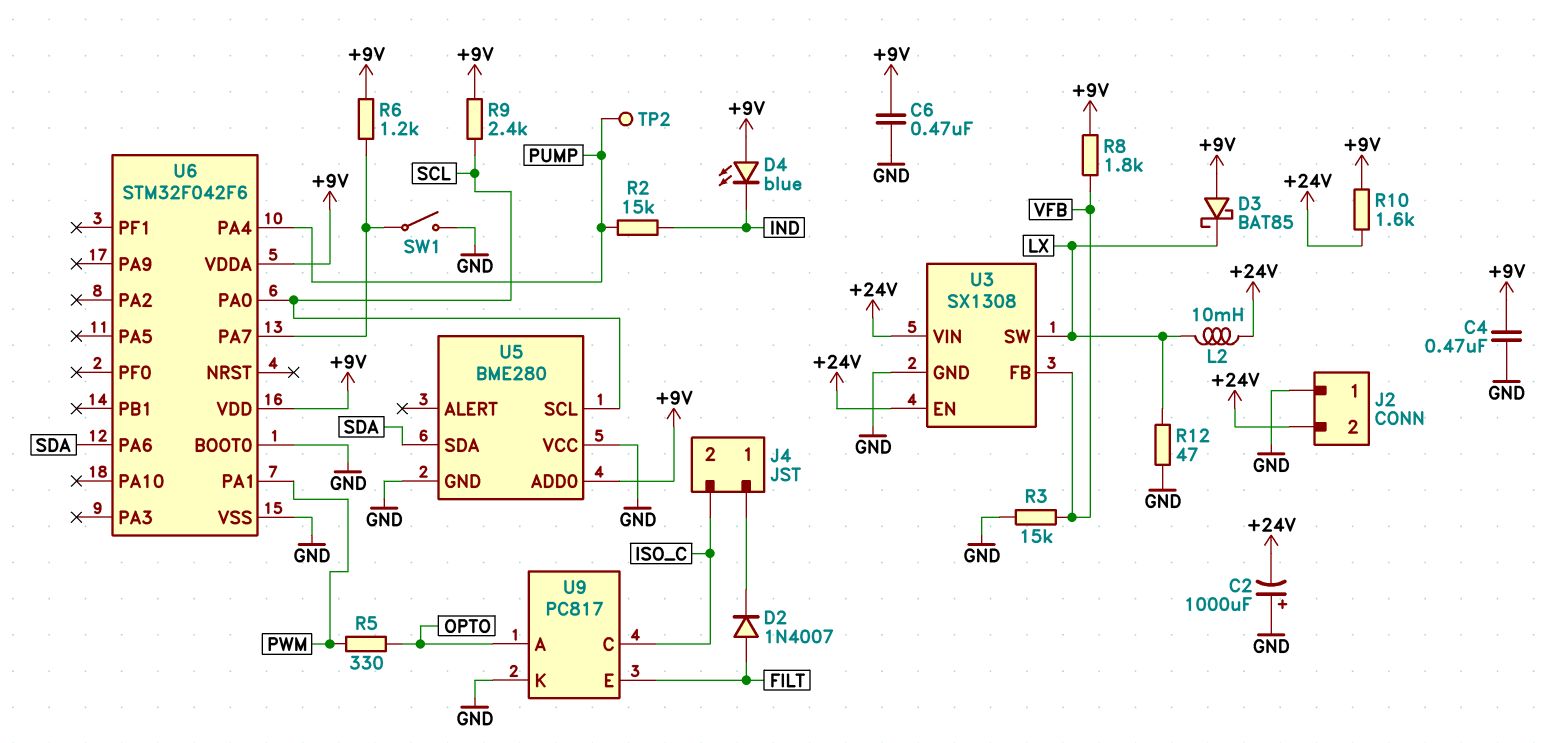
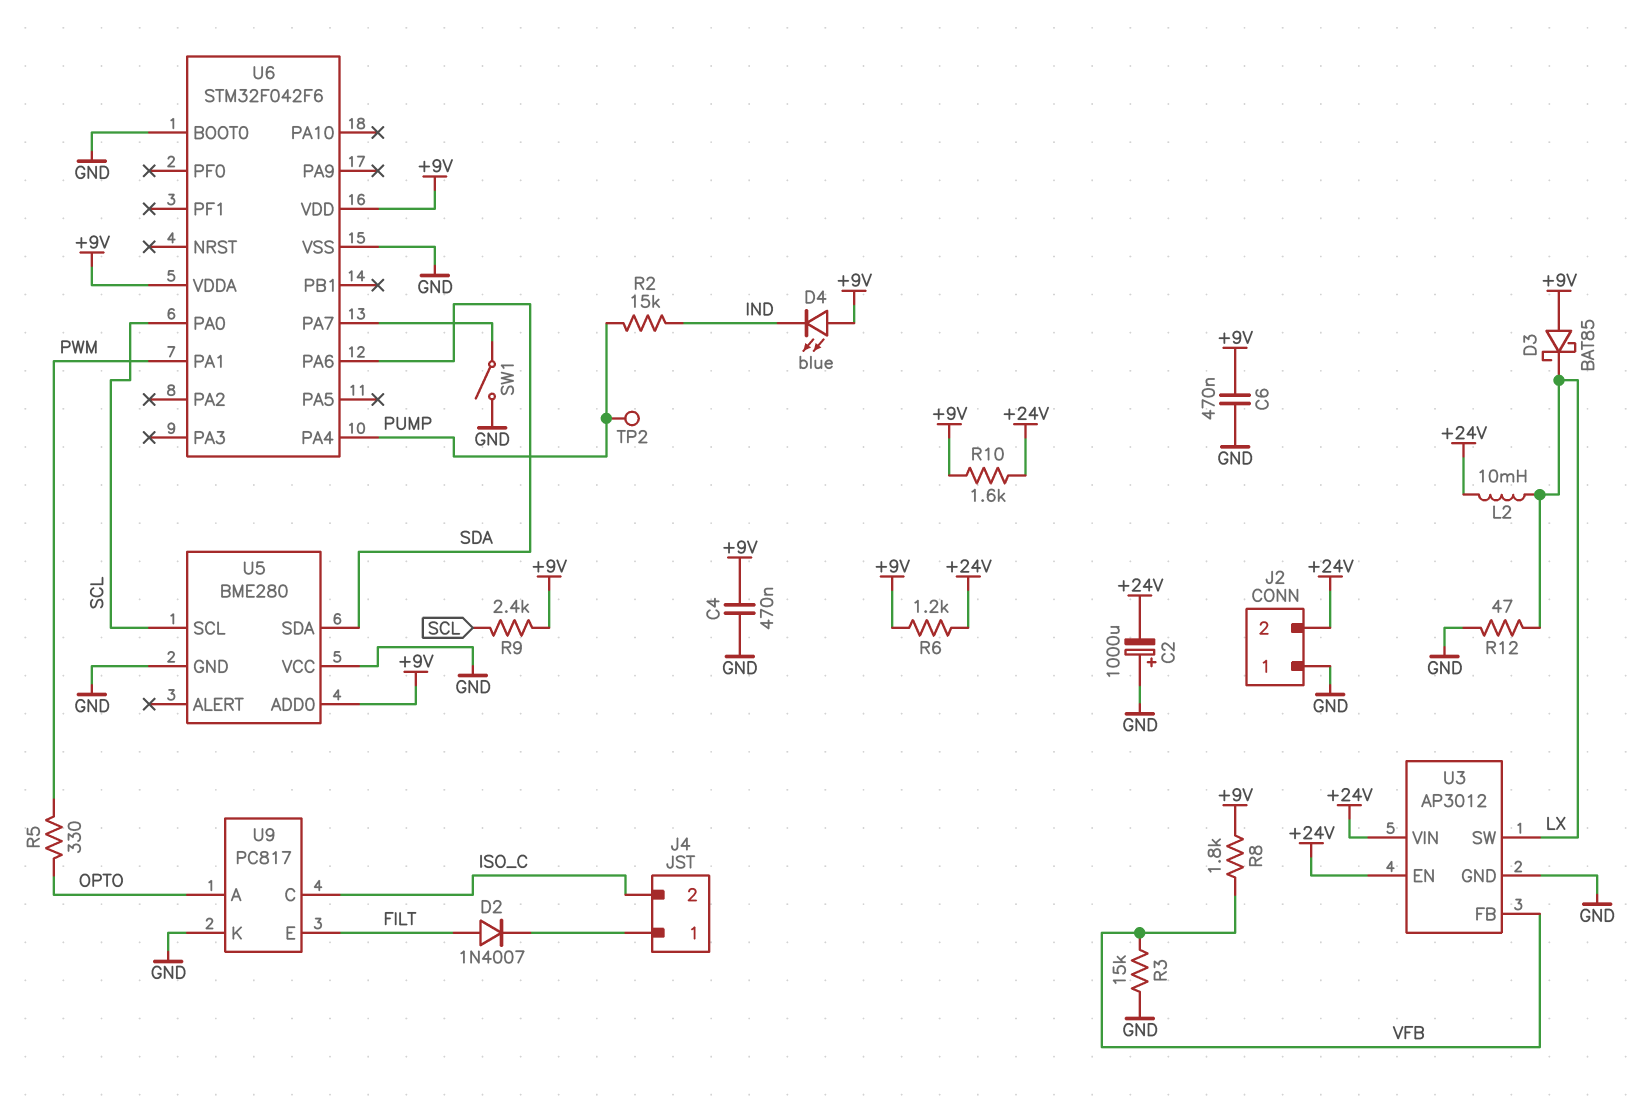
R6: 1.2k (+9V, U6/PA7) -> 1.2k (+9V, +24V)
U3: SX1308 -> AP3012

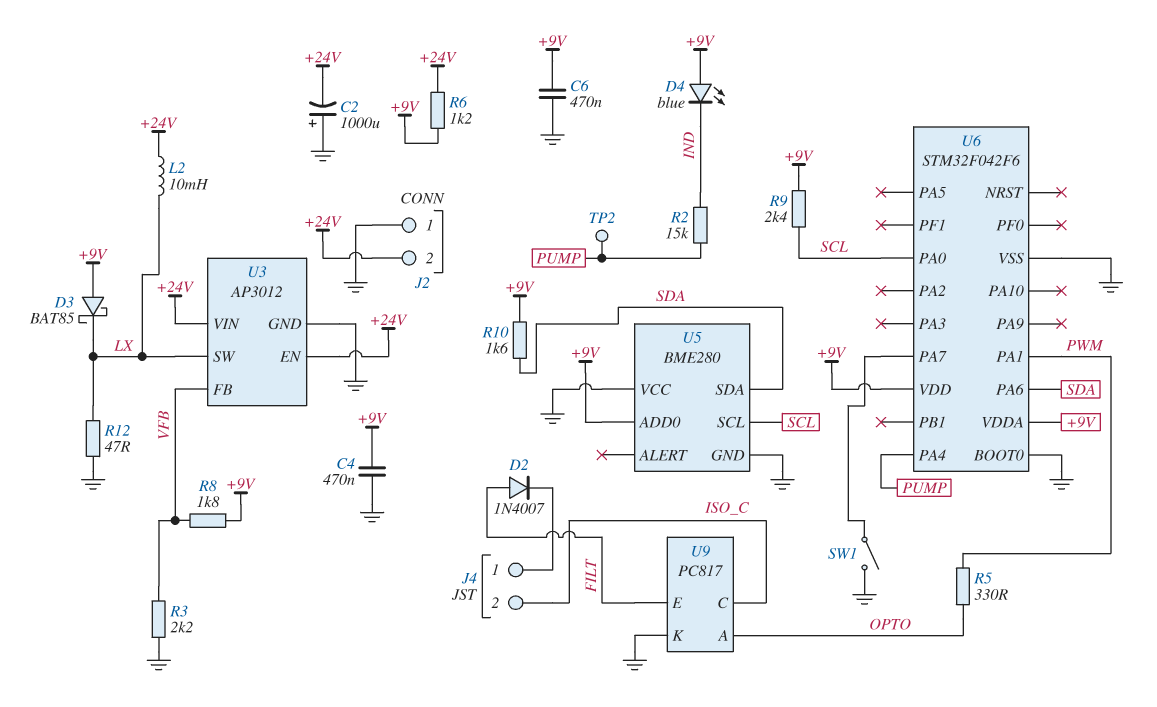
R3: 15k (GND, VFB) -> 2.2k (GND, VFB)
R10: 1.6k (+9V, +24V) -> 1.6k (+9V, SDA)

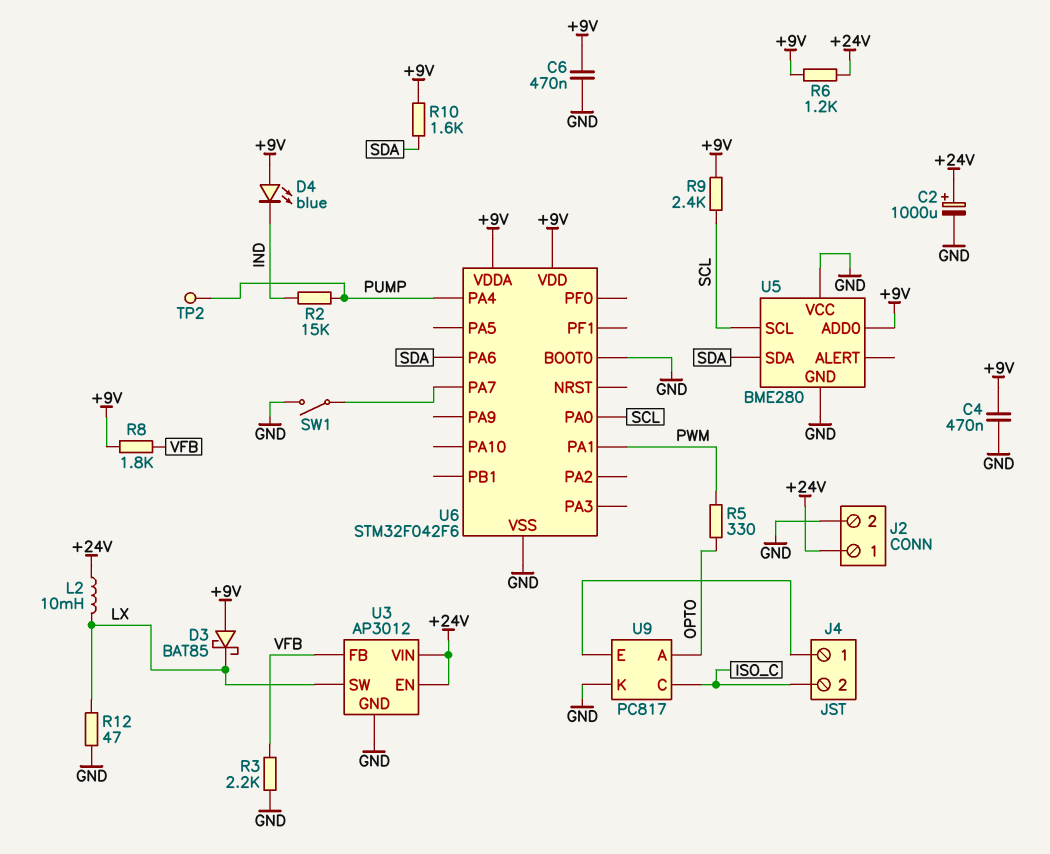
C2: 1000uF (plus GND, minus +24V) -> 1000uF (plus +24V, minus GND)
D2: diode 1N4007 (A FILT, K J4/1) -> none
J2 pin 1: GND -> +24V
J2 pin 2: +24V -> GND
U9 pin E: FILT -> J4/1

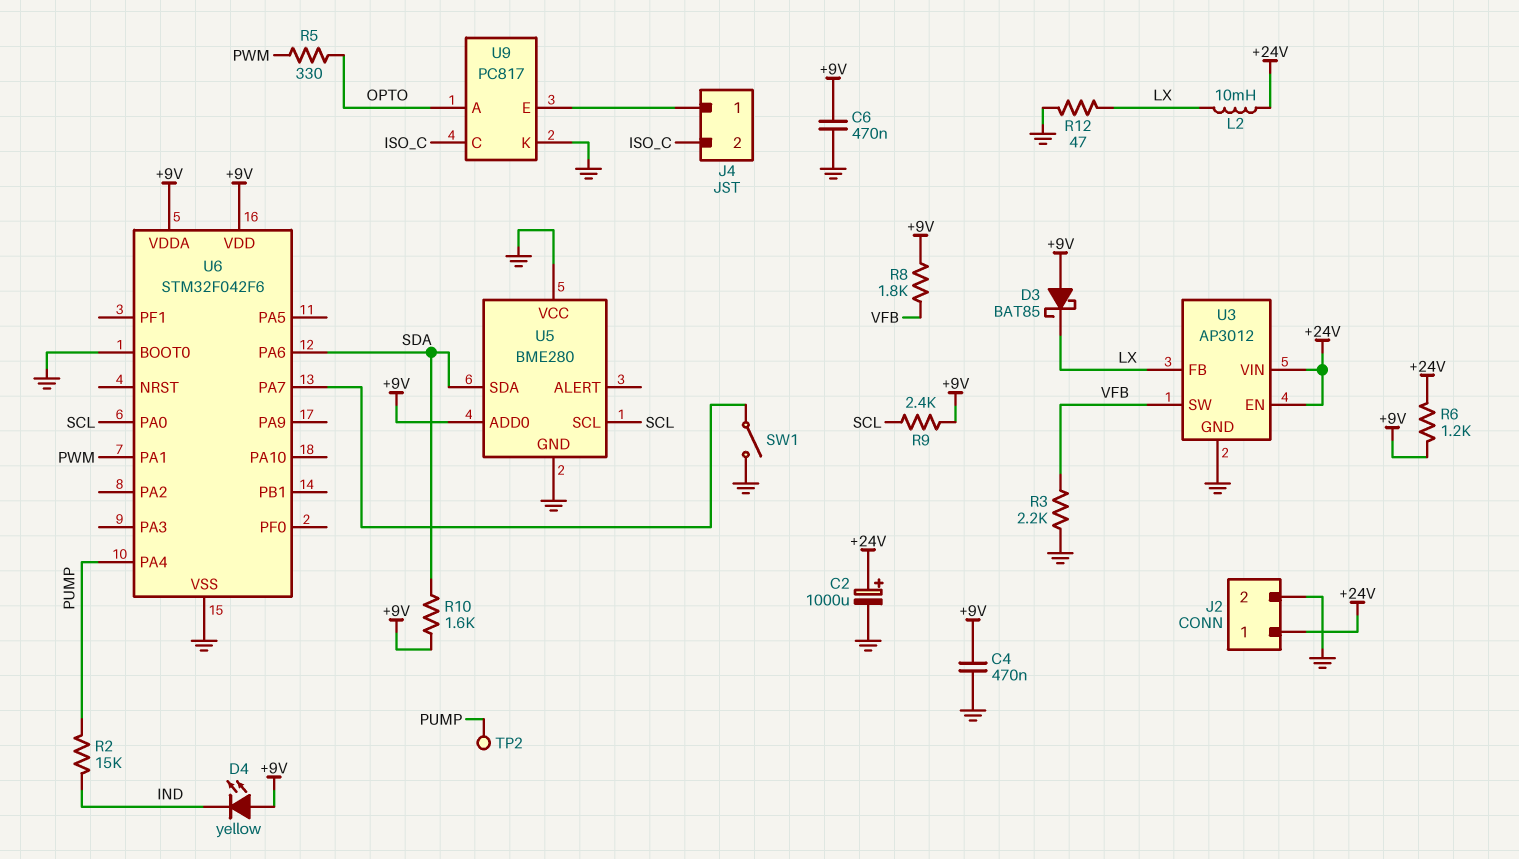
D4: LED blue (A +9V, K IND) -> LED yellow (A +9V, K IND)
U3 pin FB: VFB -> LX
U3 pin SW: LX -> VFB

